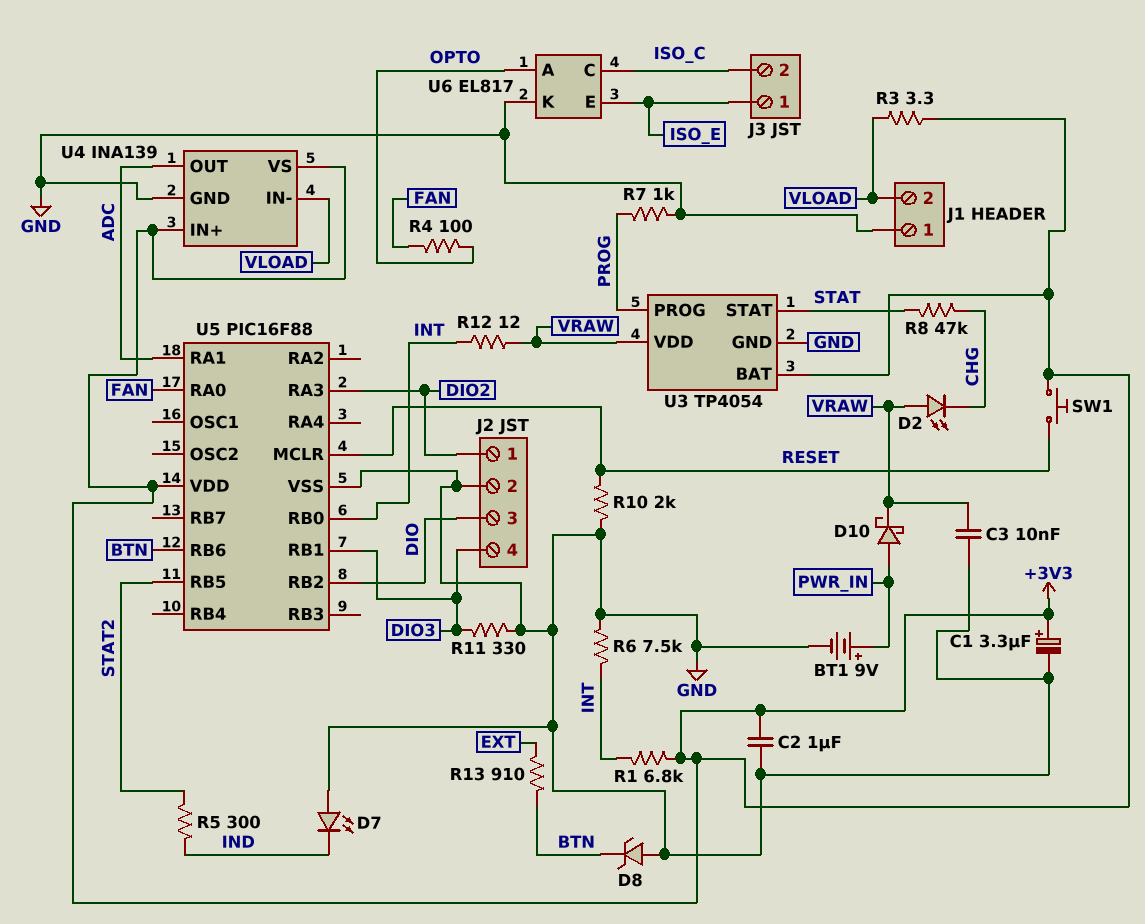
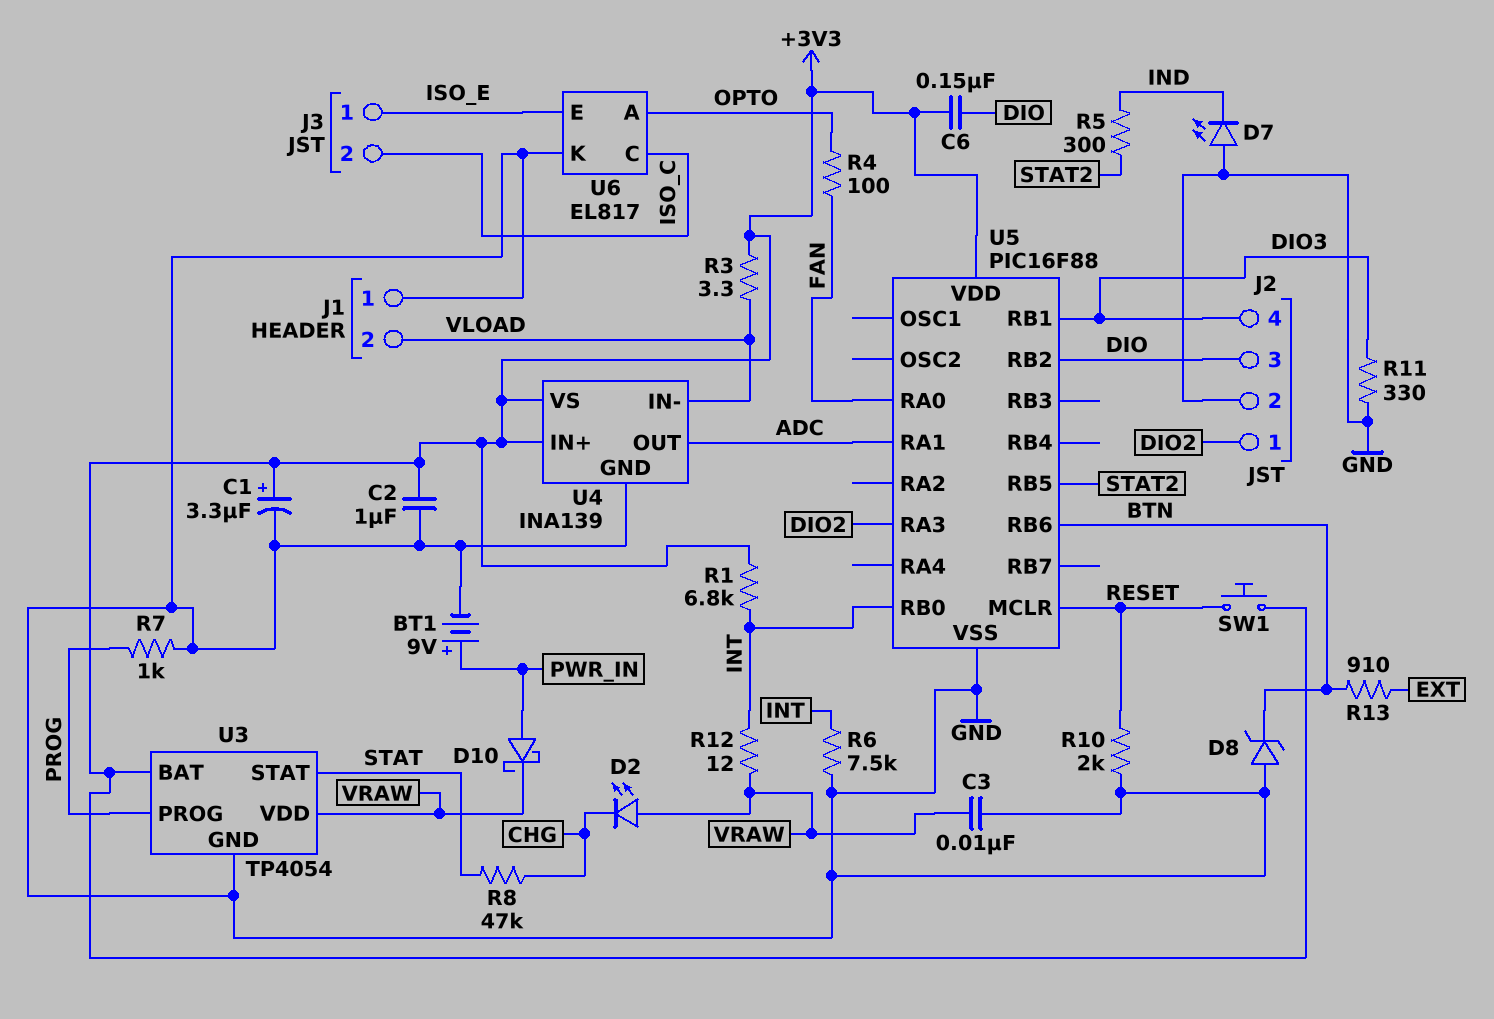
C6: none -> 150nF (+3V3, DIO)

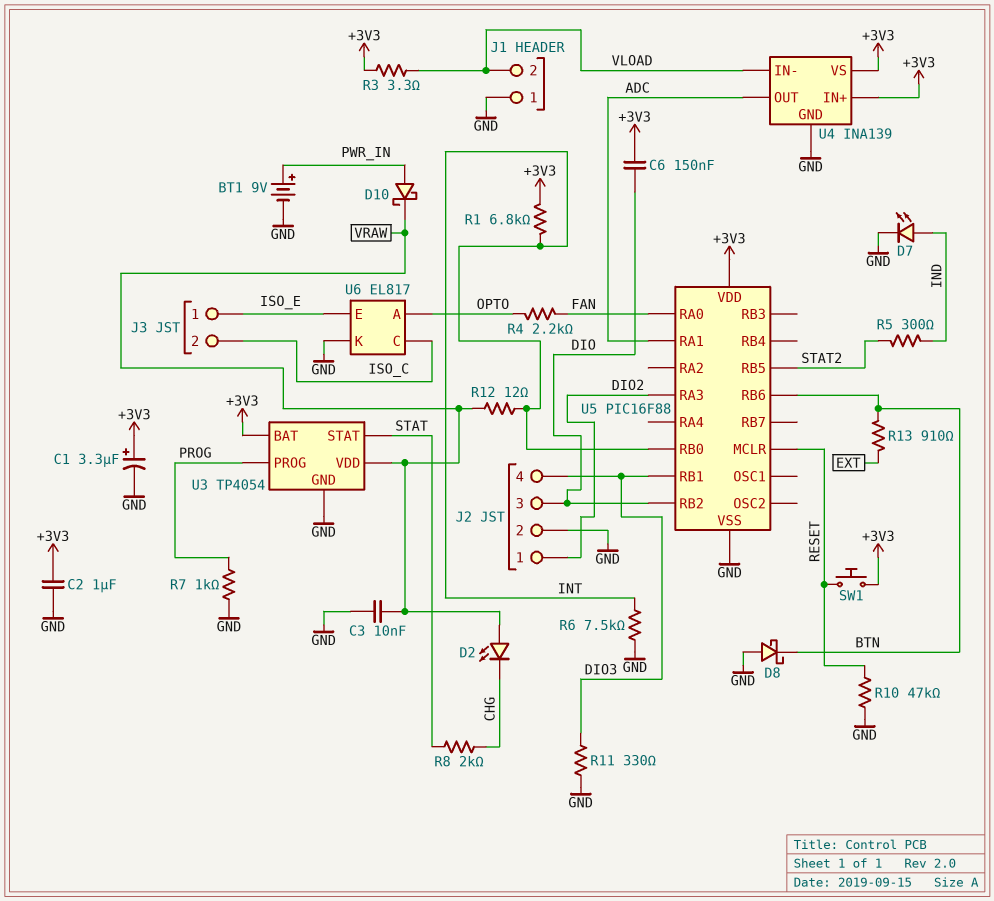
D7: LED (A GND, K IND) -> LED (A IND, K GND)
D8: zener (A GND, K BTN) -> schottky (A GND, K BTN)
R4: 100 (FAN, OPTO) -> 2.2k (FAN, OPTO)
R8: 47k (CHG, STAT) -> 2k (CHG, STAT)
R10: 2k (GND, RESET) -> 47k (GND, RESET)

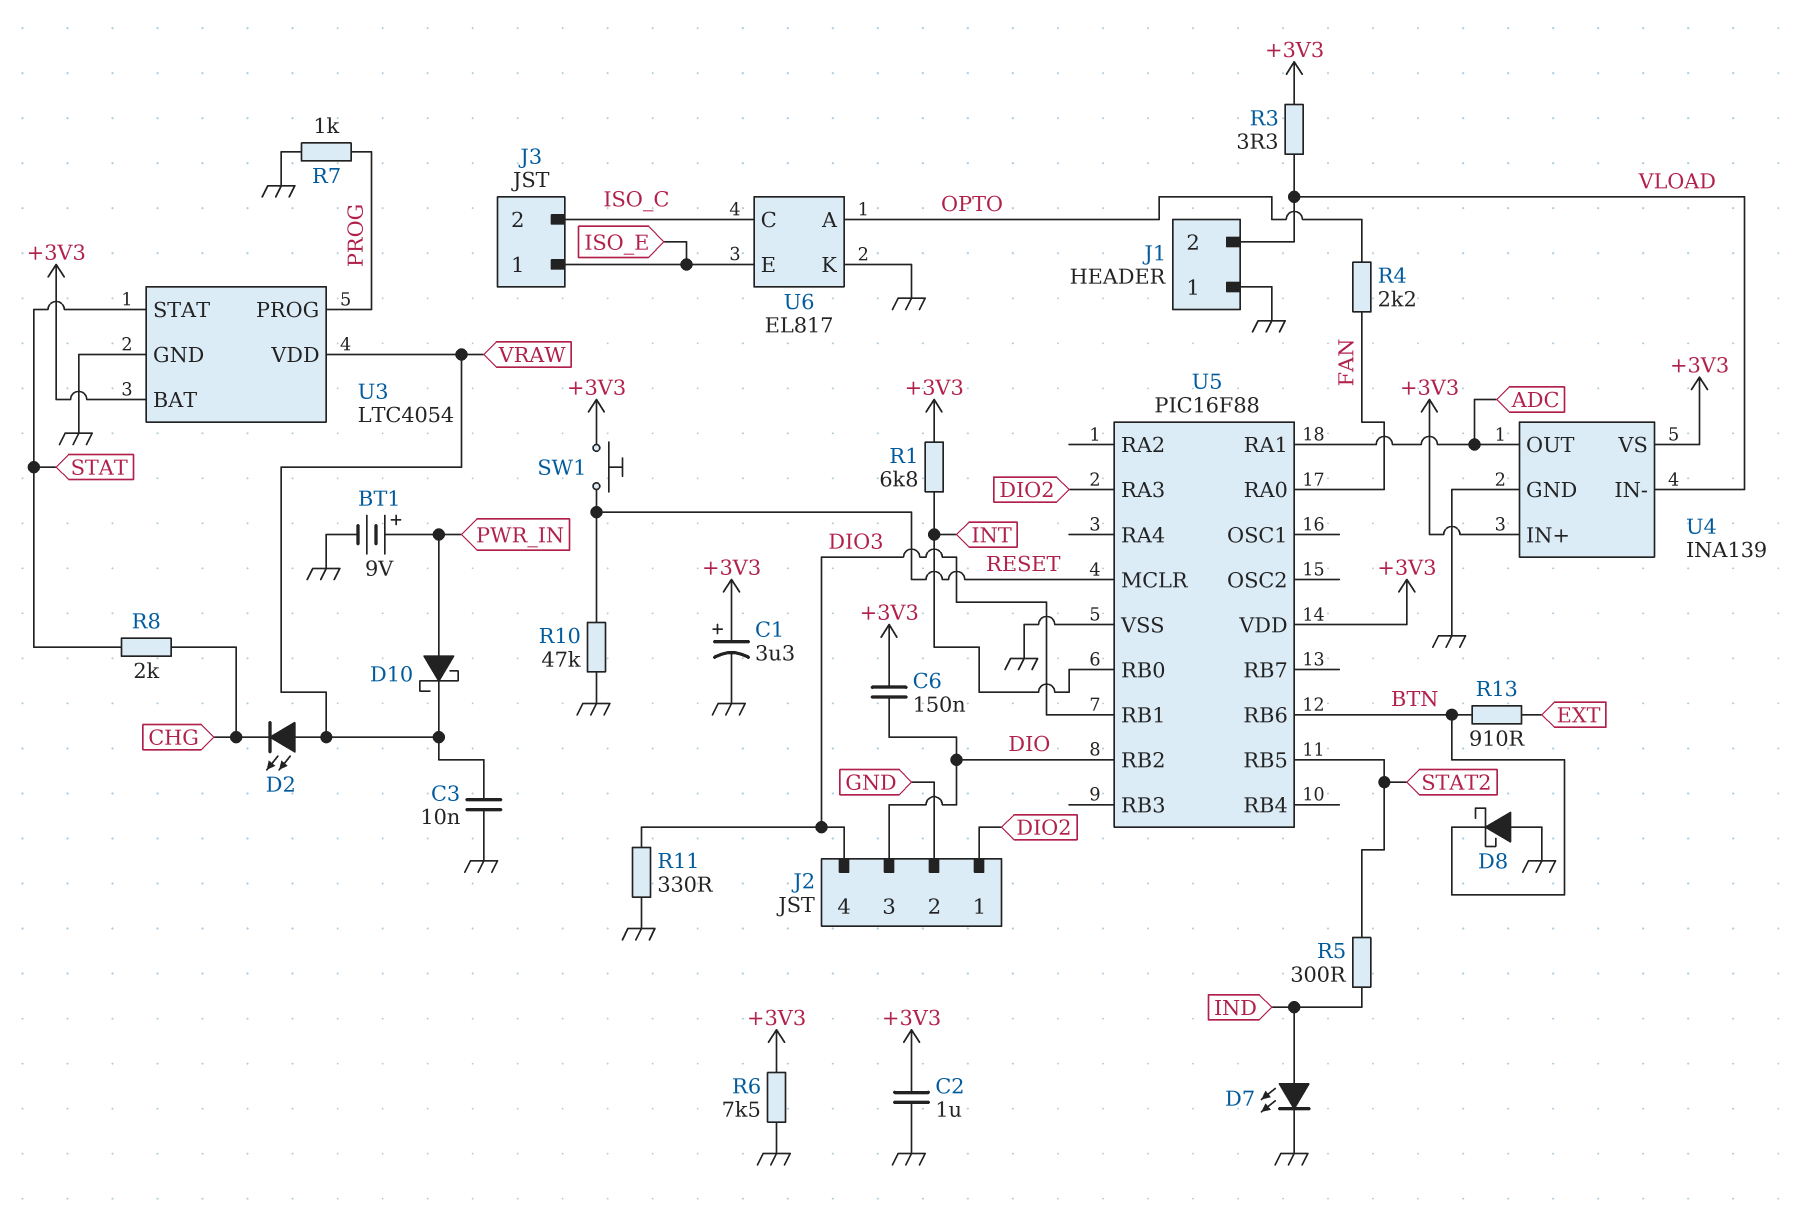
R6: 7.5k (GND, INT) -> 7.5k (+3V3, GND)
R12: 12 (INT, VRAW) -> none
U3: TP4054 -> LTC4054

